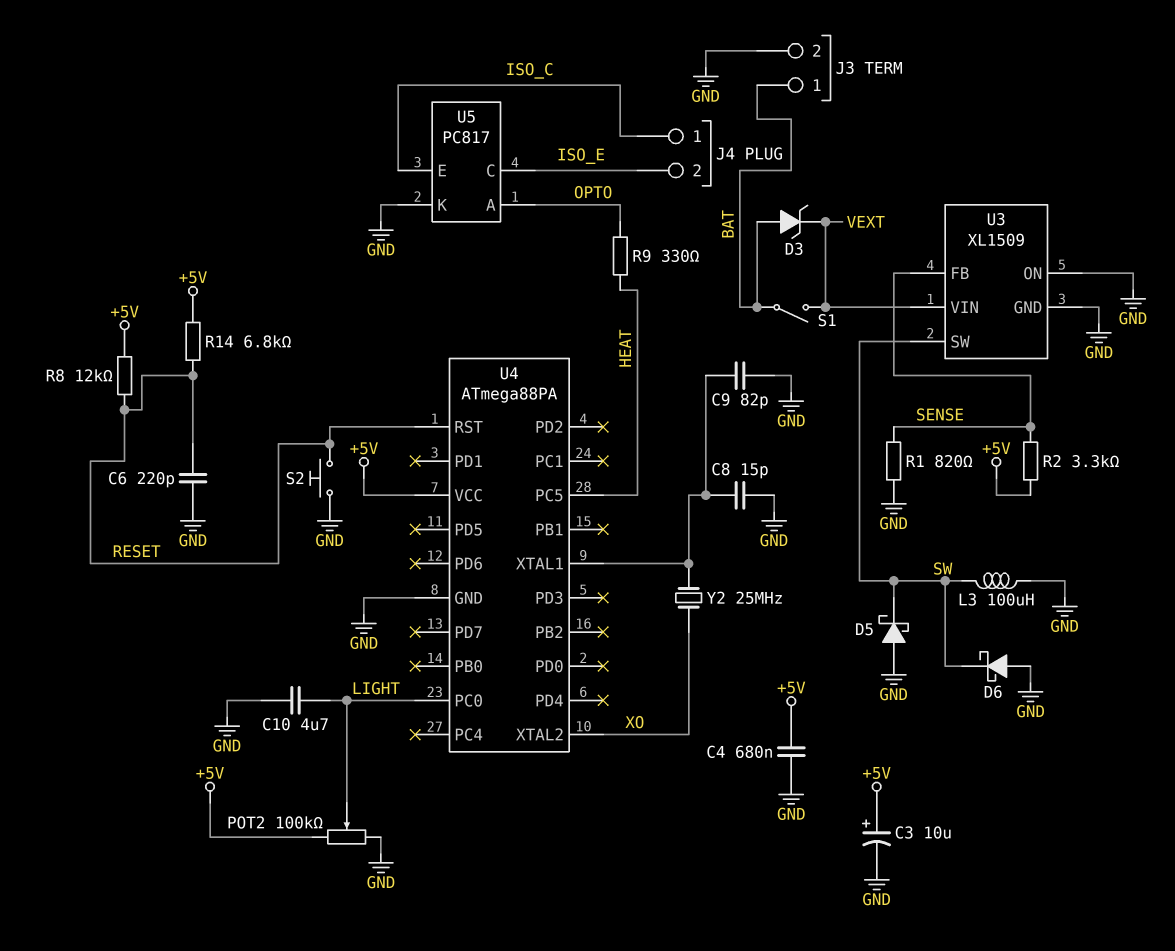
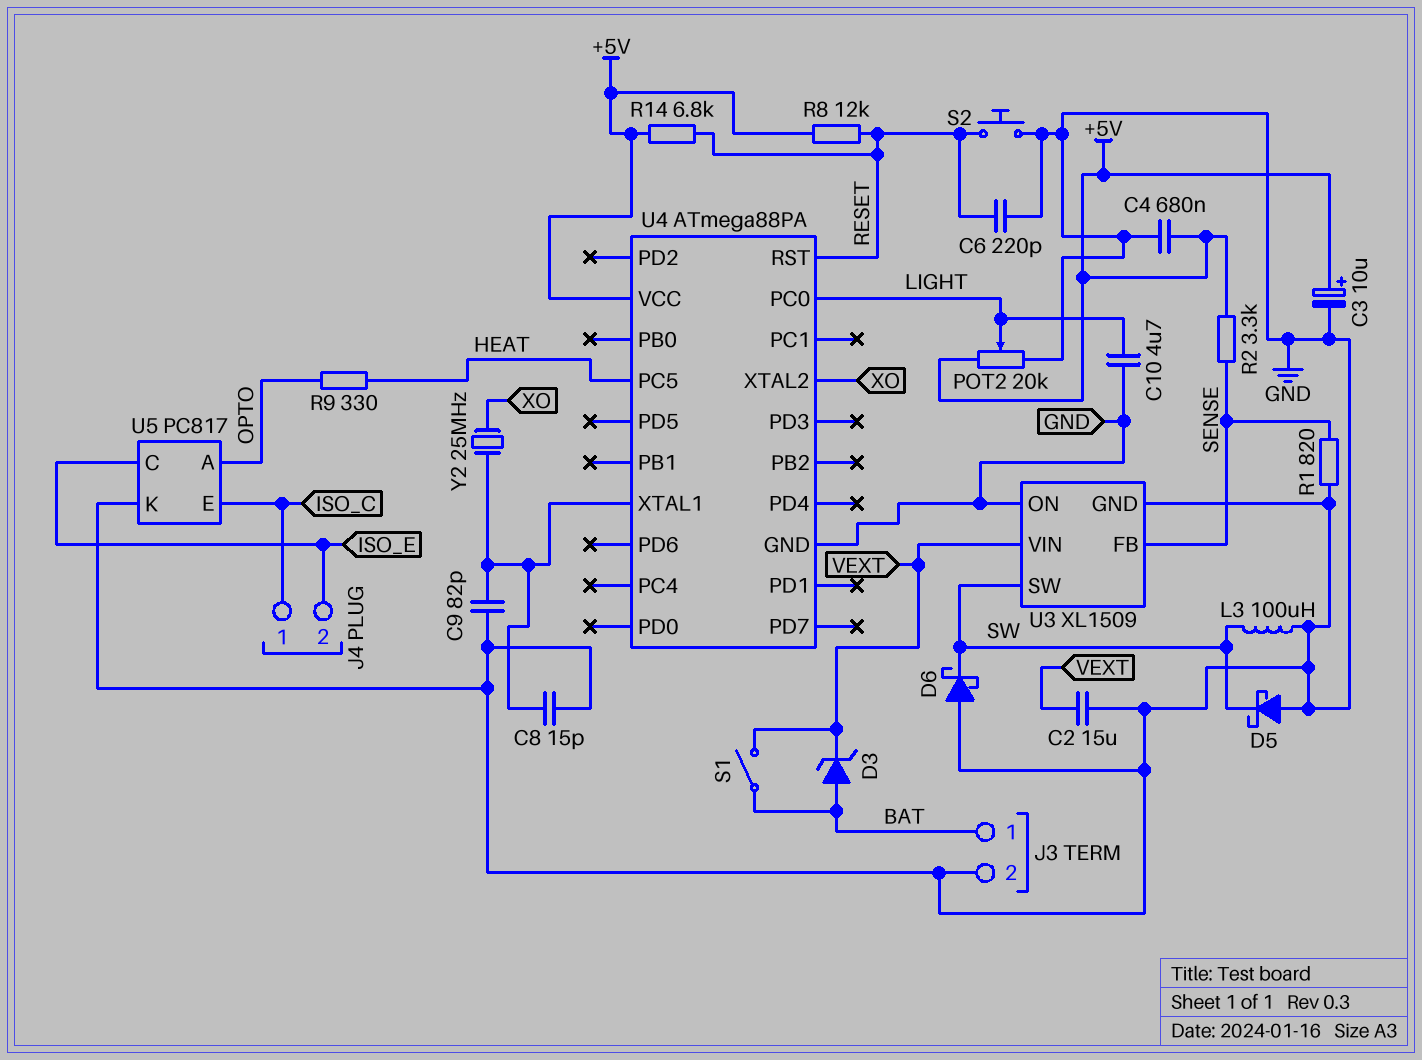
C2: none -> 15uF (GND, VEXT)
POT2: 100k (+5V, GND, wiper LIGHT) -> 20k (+5V, GND, wiper LIGHT)

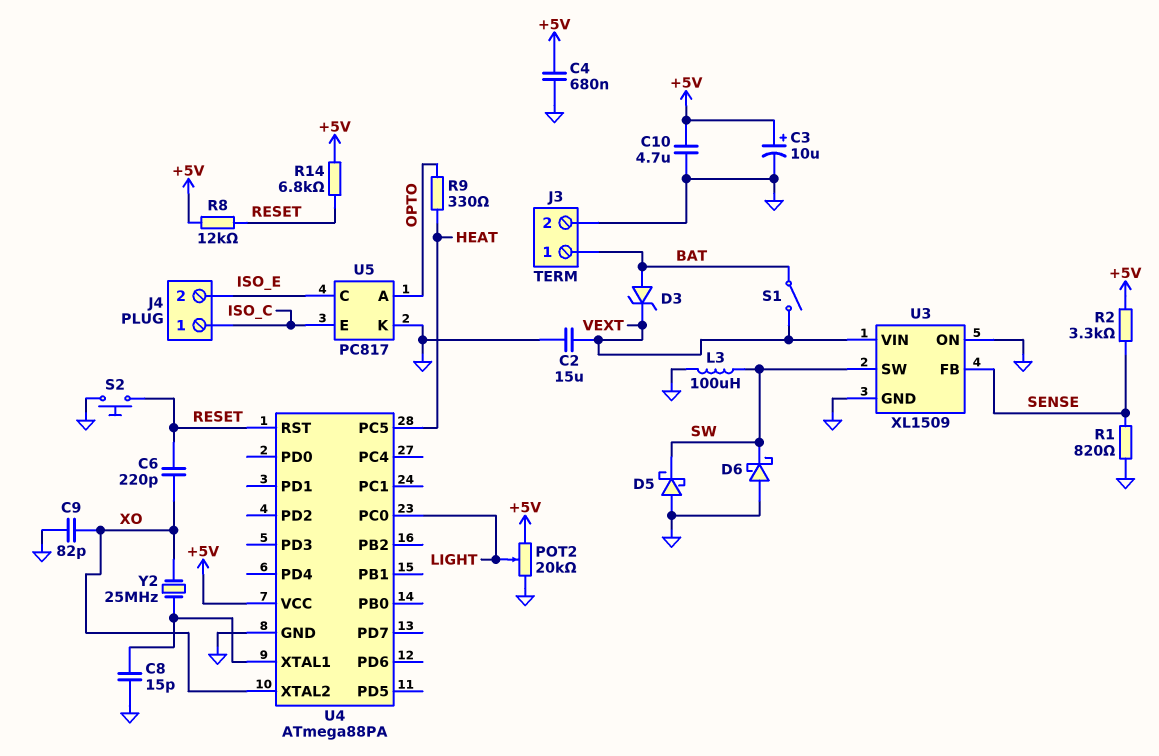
C6: 220pF (GND, RESET) -> 220pF (RESET, XO)
C9: 82pF (GND, U4/XTAL1) -> 82pF (GND, XO)
C10: 4.7uF (GND, LIGHT) -> 4.7uF (+5V, GND)

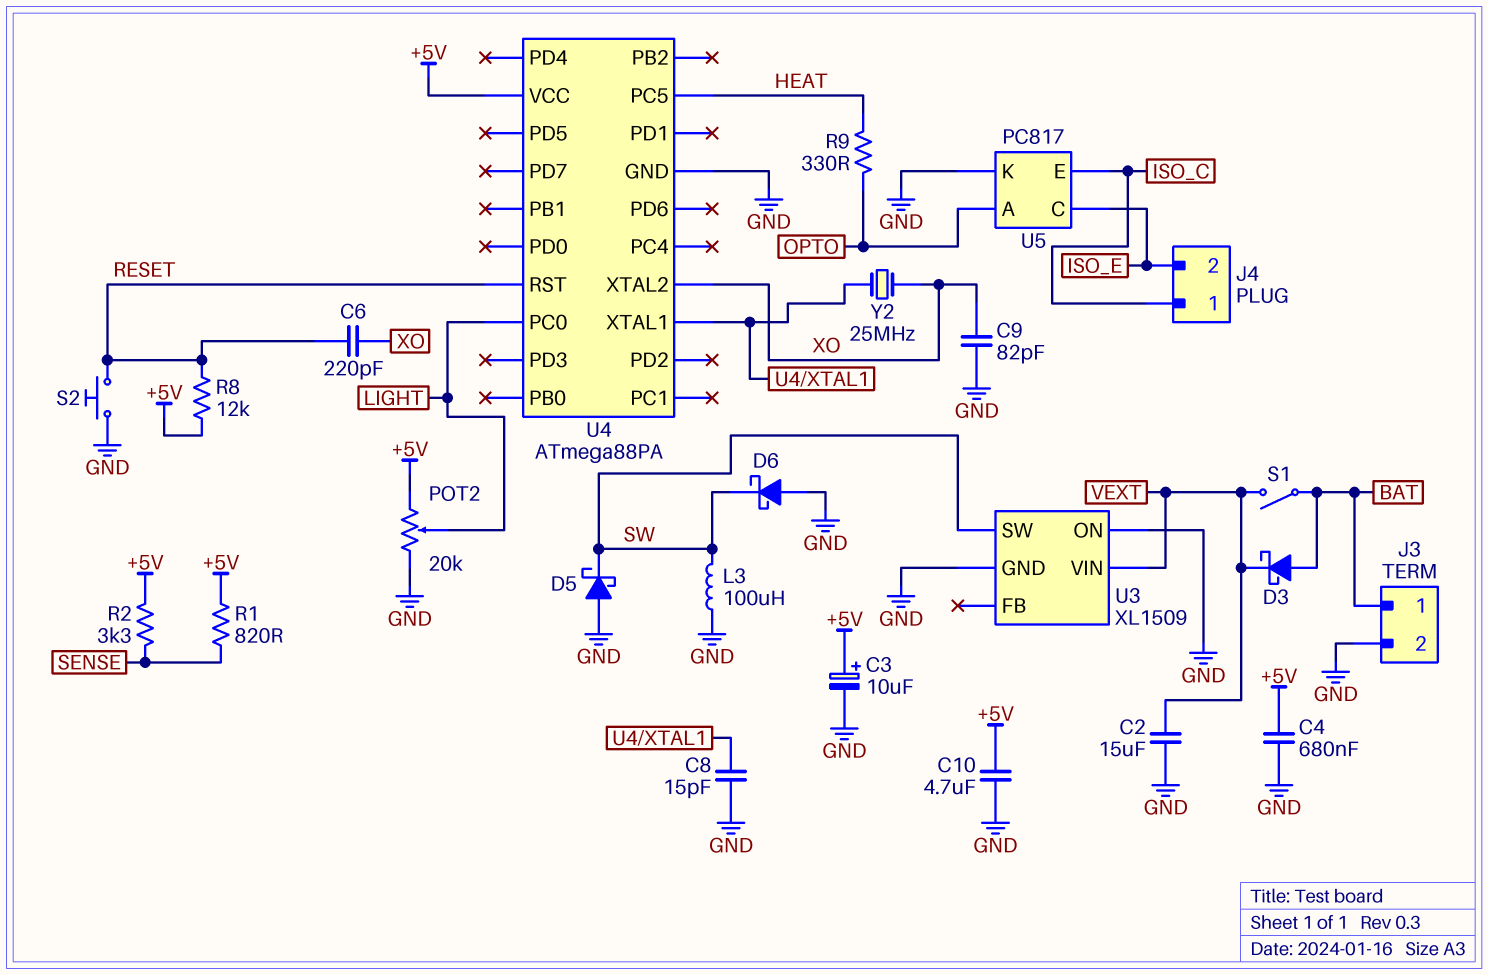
D3: zener (A BAT, K VEXT) -> schottky (A BAT, K VEXT)
R1: 820 (GND, SENSE) -> 820 (+5V, SENSE)
R14: 6.8k (+5V, RESET) -> none
U3 pin FB: SENSE -> none

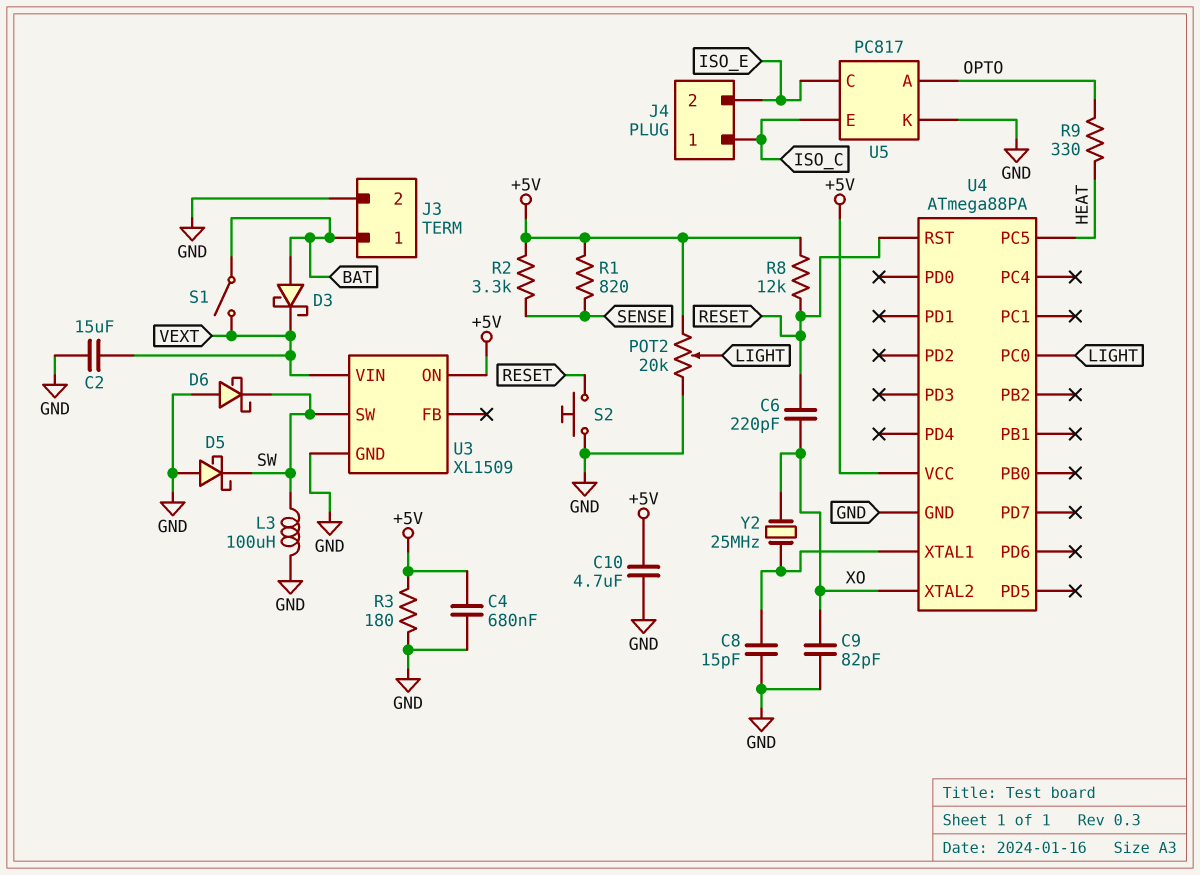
C3: 10uF (plus +5V, minus GND) -> none
R3: none -> 180 (+5V, GND)
U3 pin ON: GND -> +5V

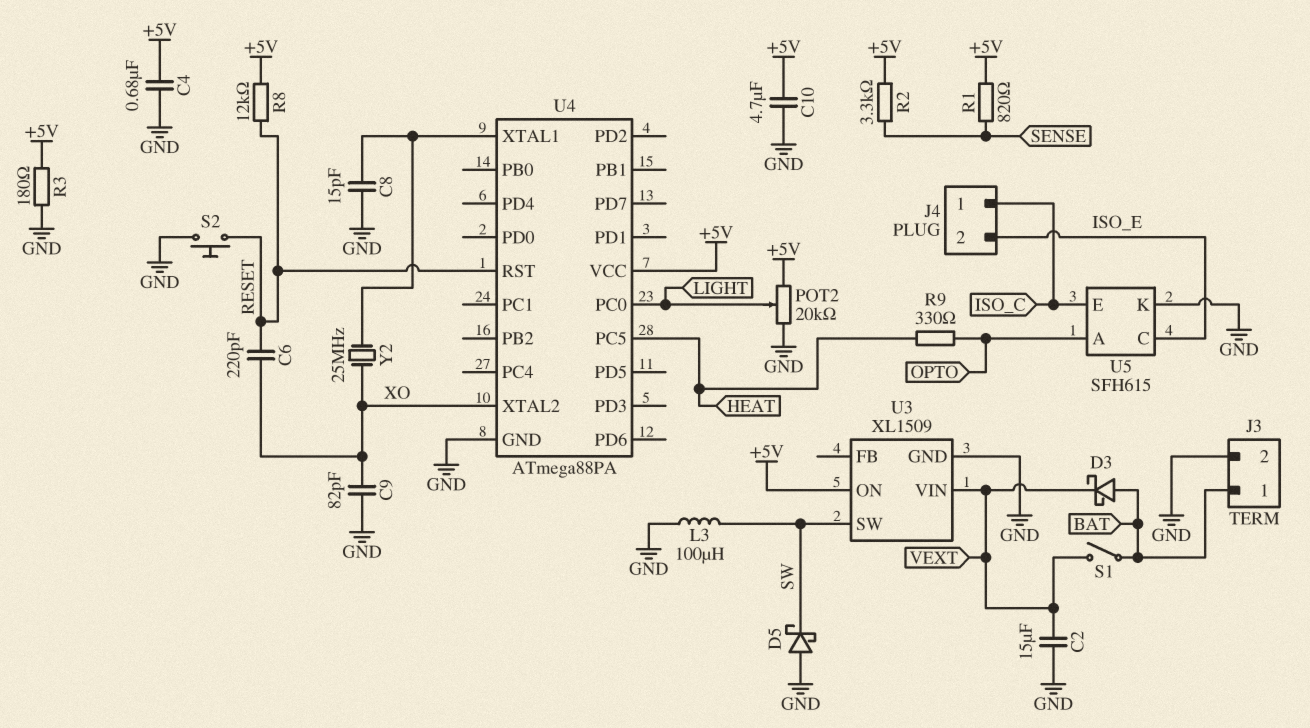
D6: schottky (A GND, K SW) -> none
U5: PC817 -> SFH615

